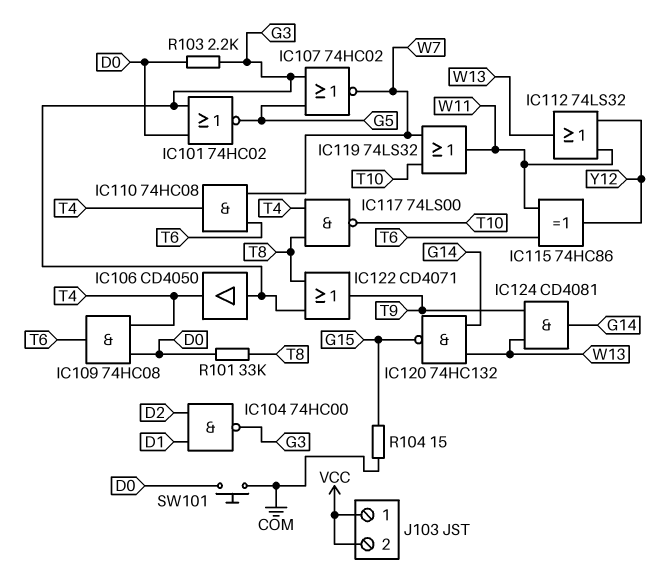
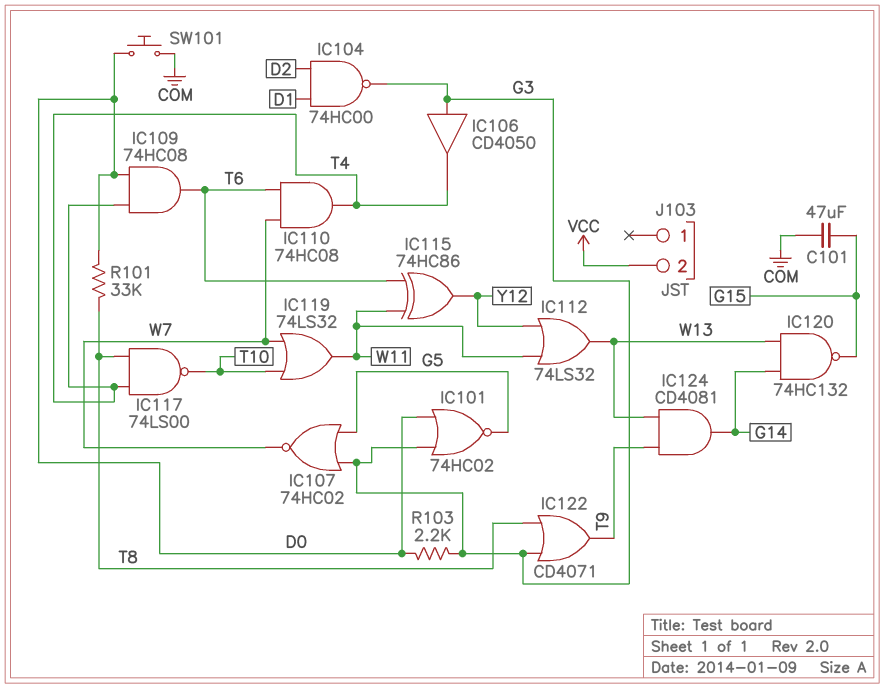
C101: none -> 47uF (COM, G15)
J103 pin 1: VCC -> none
R104: 15 (COM, G15) -> none

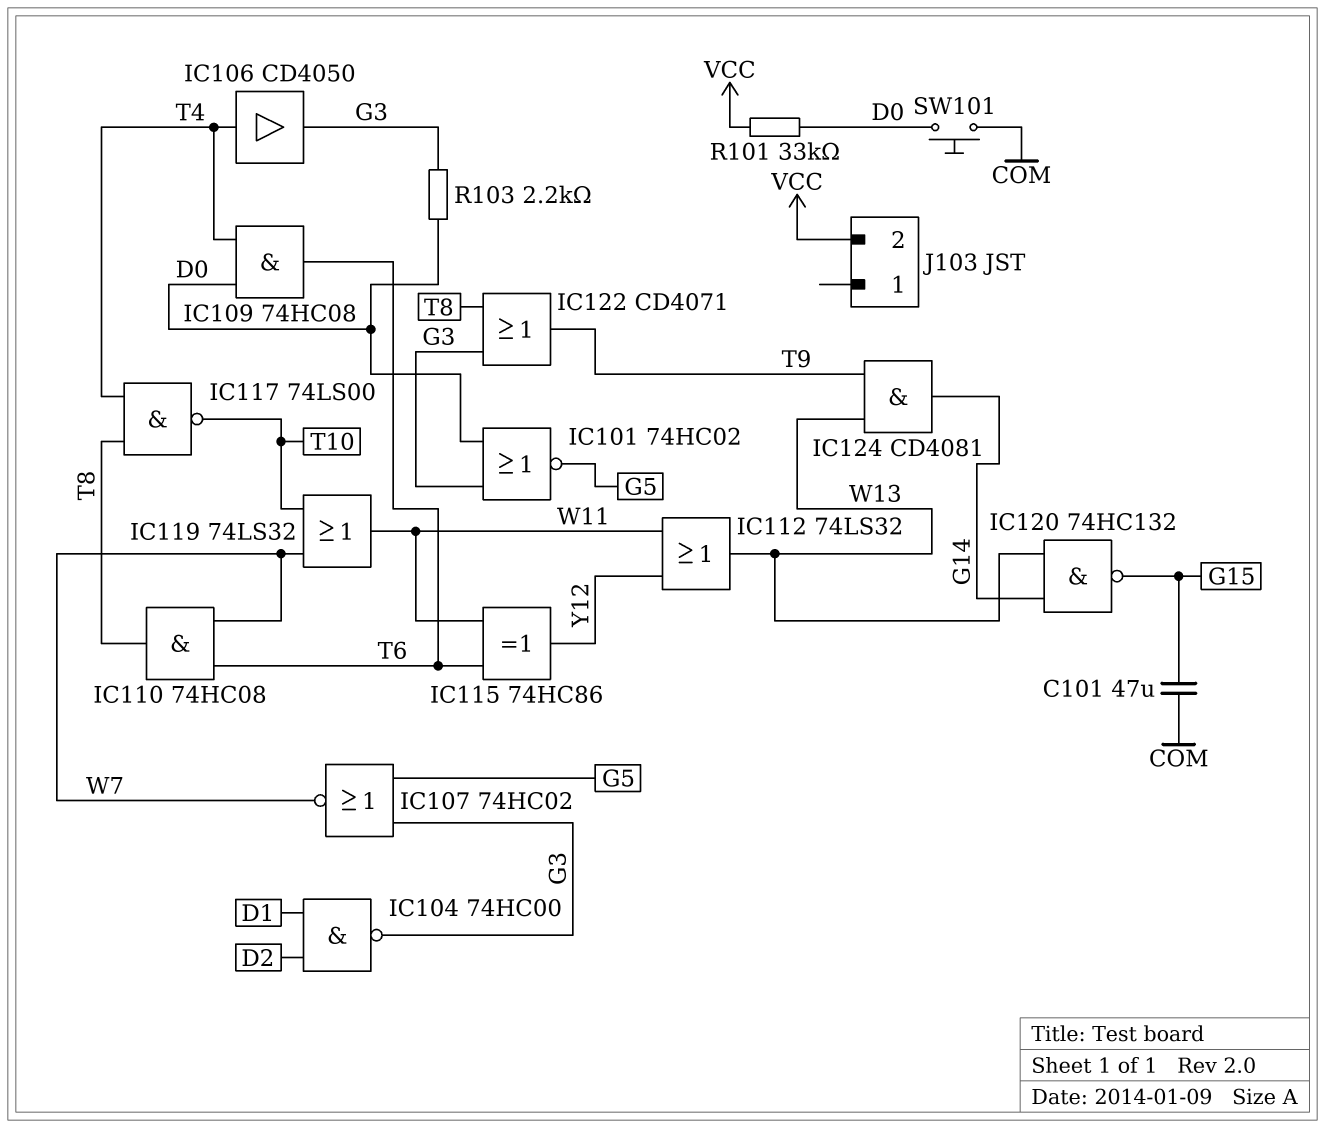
IC106: buffer CD4050 (in G3, out T4) -> buffer CD4050 (in T4, out G3)
IC110: AND 74HC08 (in T6, in W7, out T4) -> AND 74HC08 (in T6, in W7, out T8)
R101: 33k (D0, T8) -> 33k (D0, VCC)

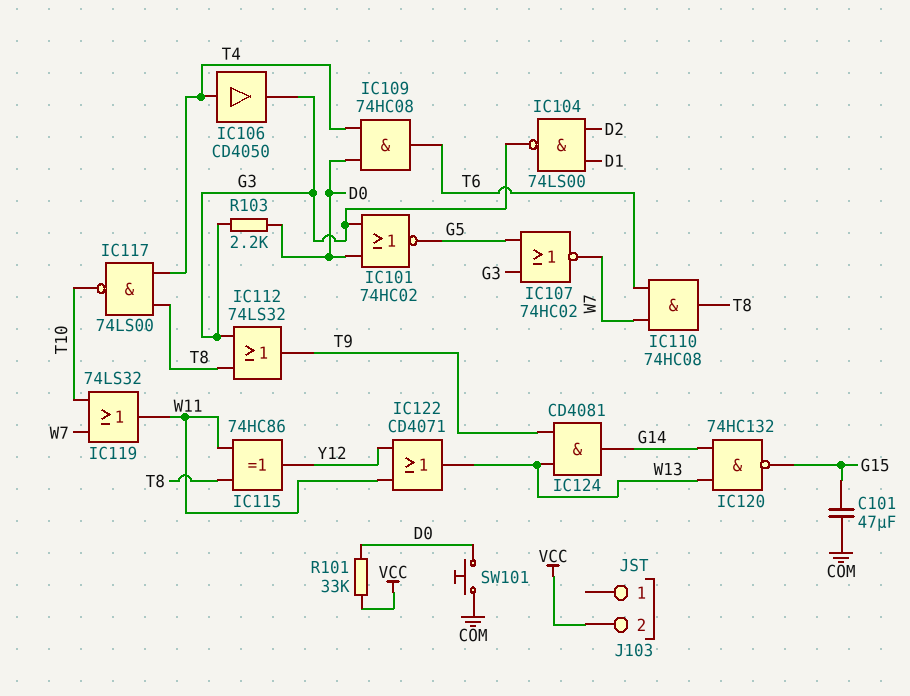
IC104: NAND 74HC00 (in D1, in D2, out G3) -> NAND 74LS00 (in D1, in D2, out G3)
IC112: OR 74LS32 (in W11, in Y12, out W13) -> OR 74LS32 (in G3, in T8, out T9)
IC115: XOR 74HC86 (in T6, in W11, out Y12) -> XOR 74HC86 (in T8, in W11, out Y12)
IC122: OR CD4071 (in G3, in T8, out T9) -> OR CD4071 (in W11, in Y12, out W13)

